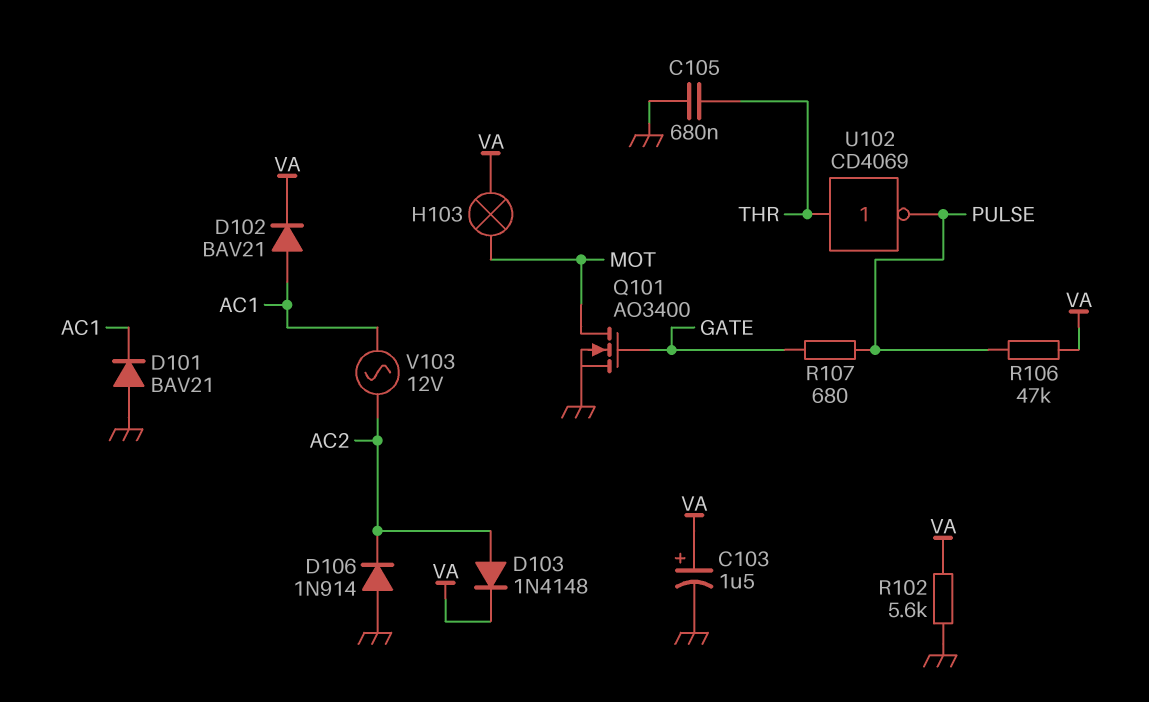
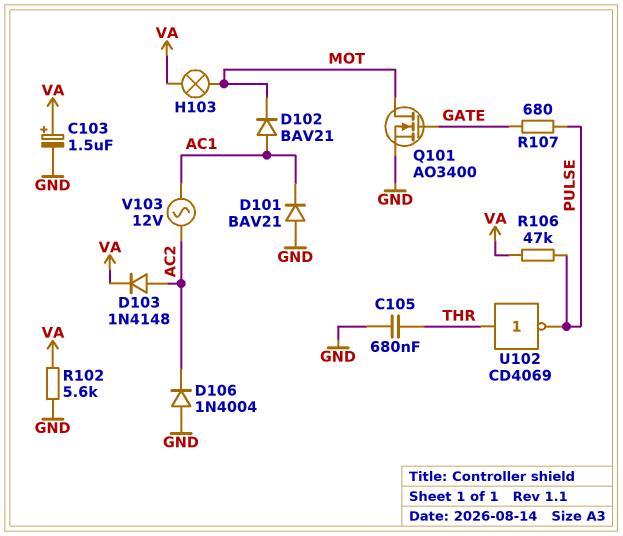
D102: diode BAV21 (A AC1, K VA) -> diode BAV21 (A AC1, K MOT)
D106: diode 1N914 (A GND, K AC2) -> diode 1N4004 (A GND, K AC2)

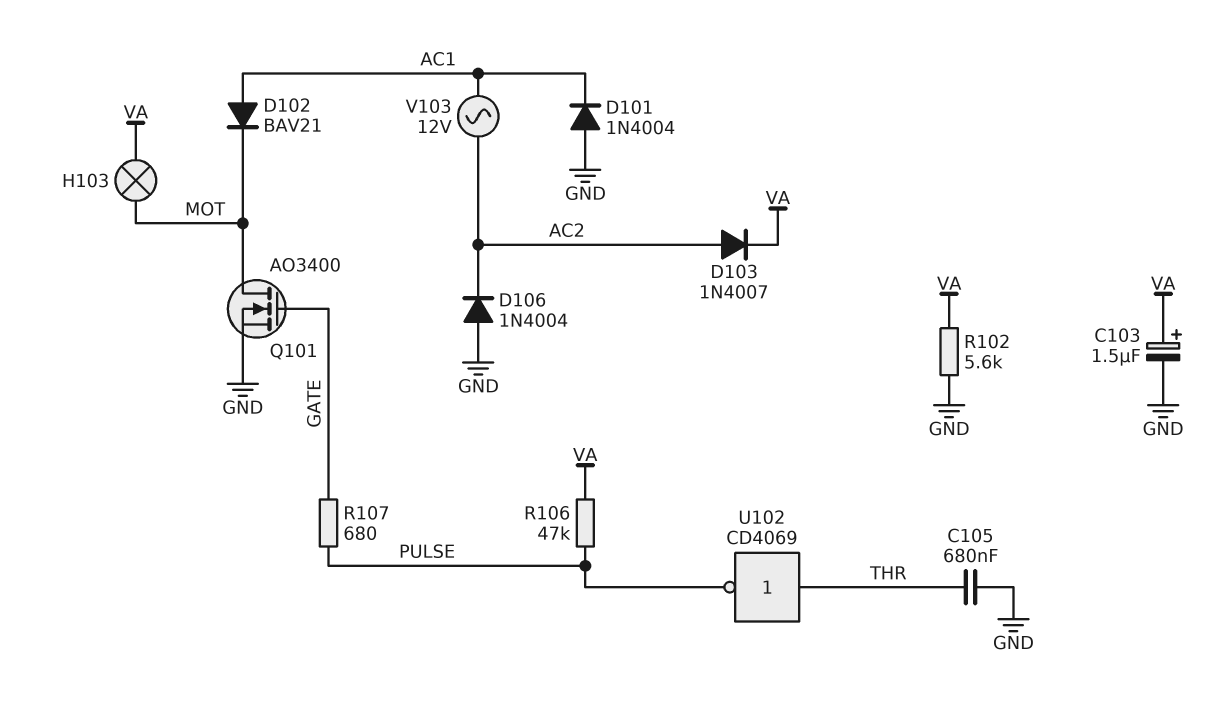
D101: diode BAV21 (A GND, K AC1) -> diode 1N4004 (A GND, K AC1)
D103: diode 1N4148 (A AC2, K VA) -> diode 1N4007 (A AC2, K VA)

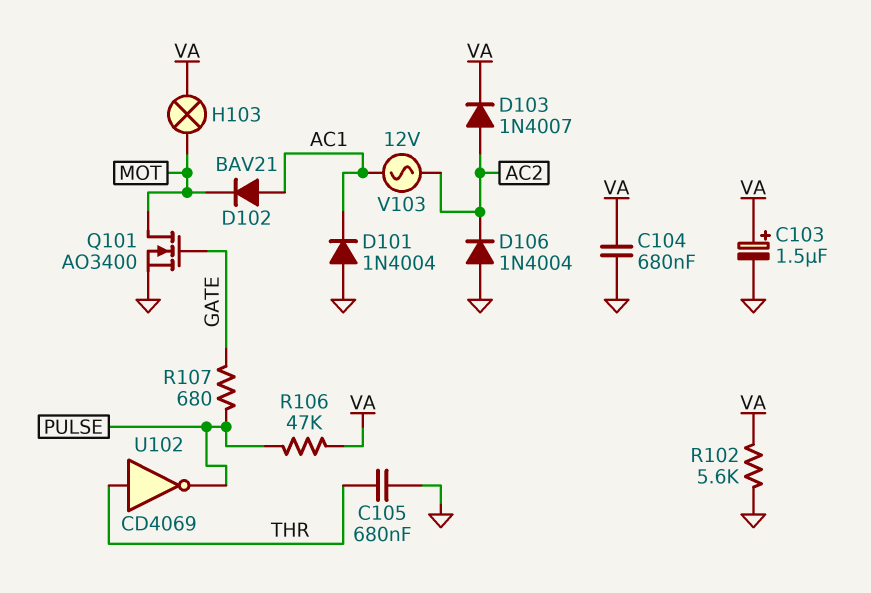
C104: none -> 680nF (GND, VA)

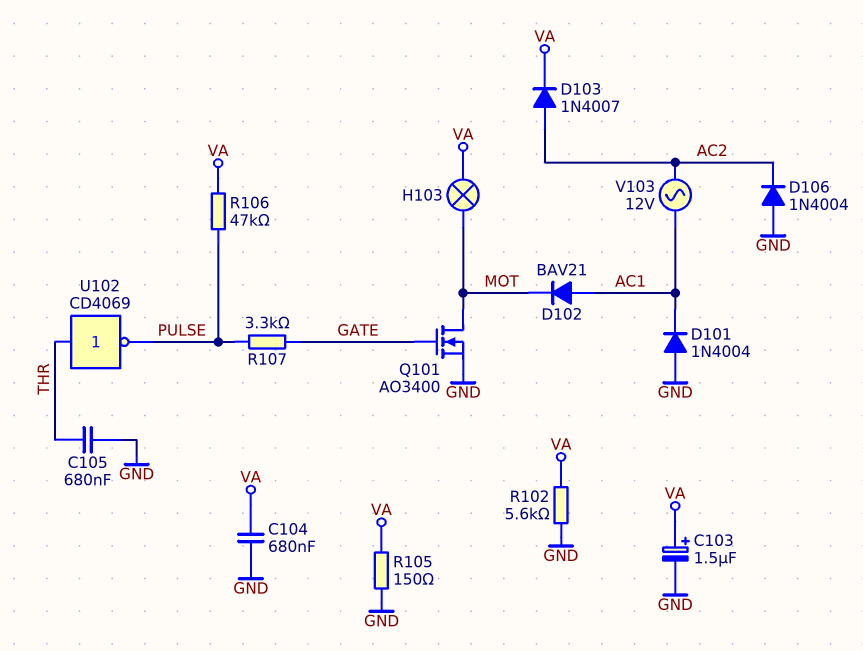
R105: none -> 150 (GND, VA)
R107: 680 (GATE, PULSE) -> 3.3k (GATE, PULSE)

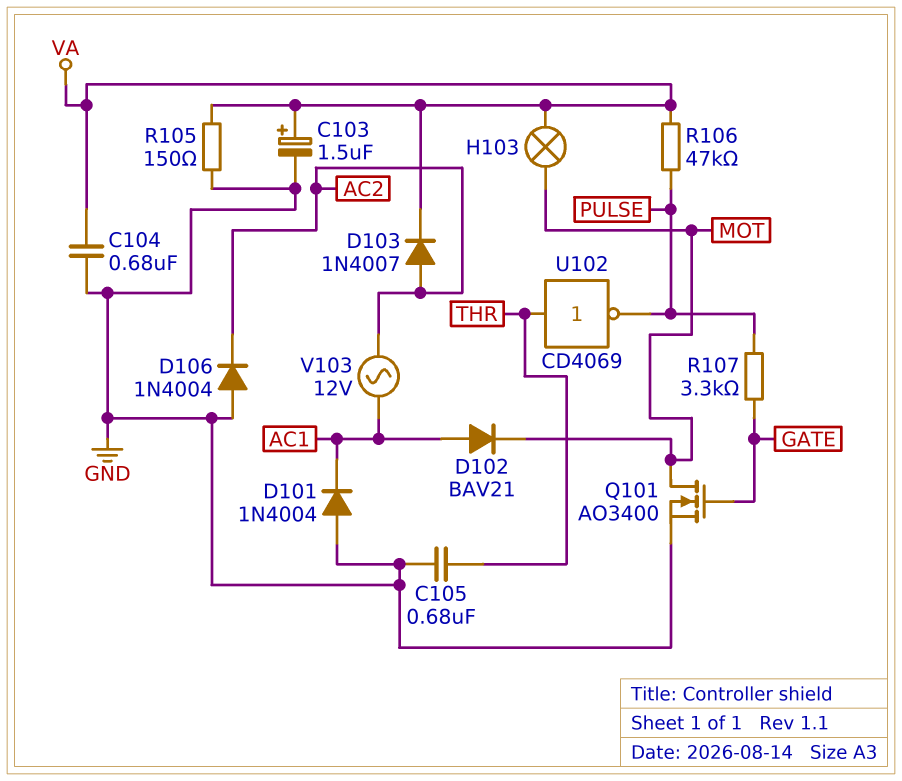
R102: 5.6k (GND, VA) -> none

